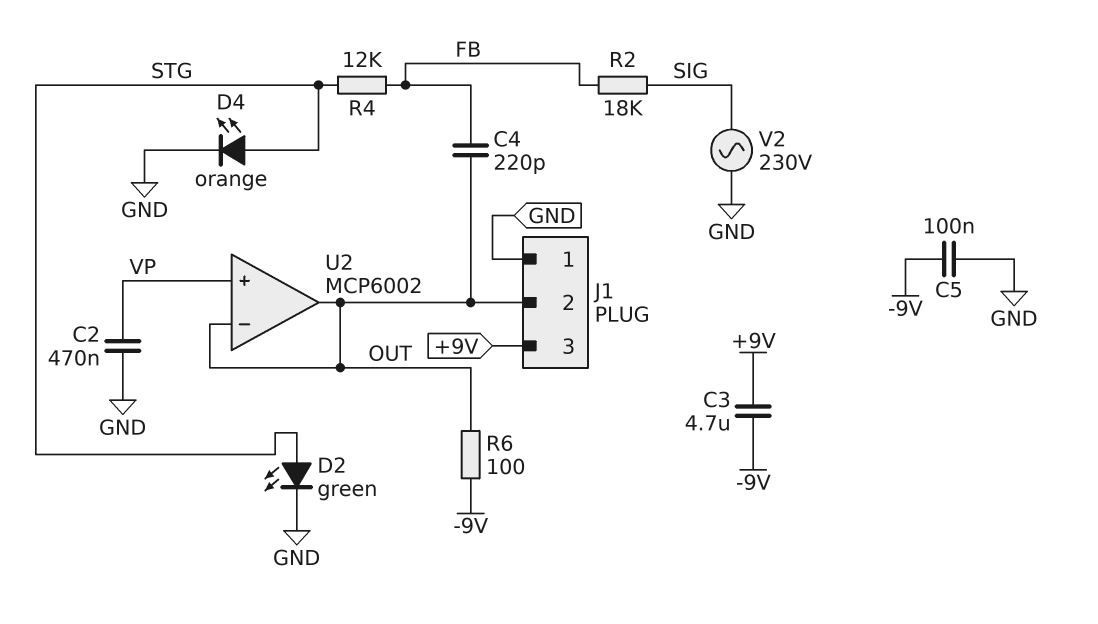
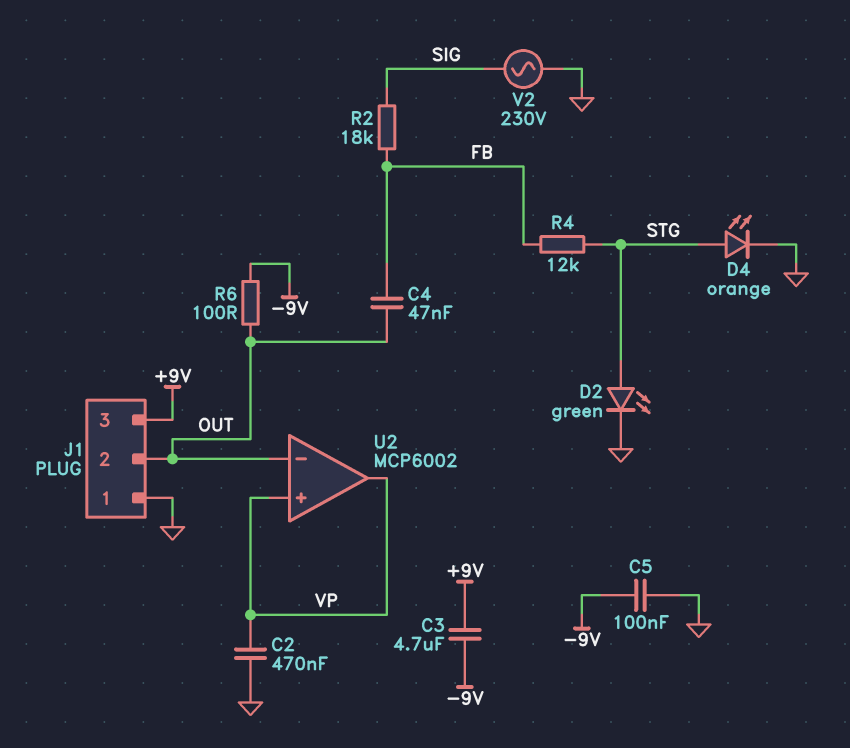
C4: 220pF (FB, OUT) -> 47nF (FB, OUT)
U2 pin out: OUT -> VP

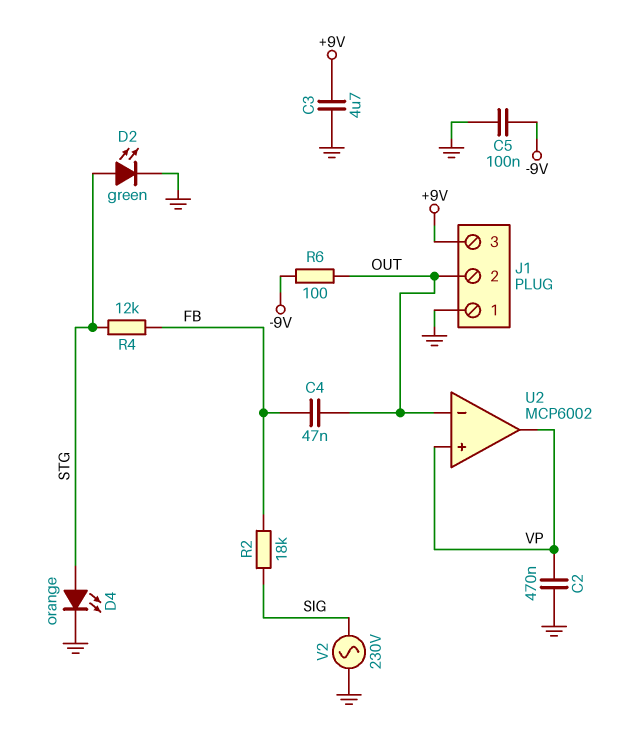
C3: 4.7uF (+9V, -9V) -> 4.7uF (+9V, GND)

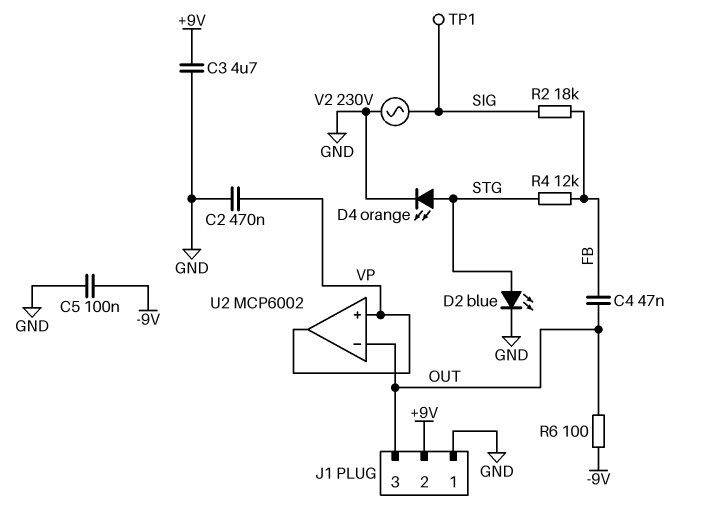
D2: LED green (A STG, K GND) -> LED blue (A STG, K GND)
J1 pin 2: OUT -> +9V
J1 pin 3: +9V -> OUT
TP1: none -> test point (SIG)

